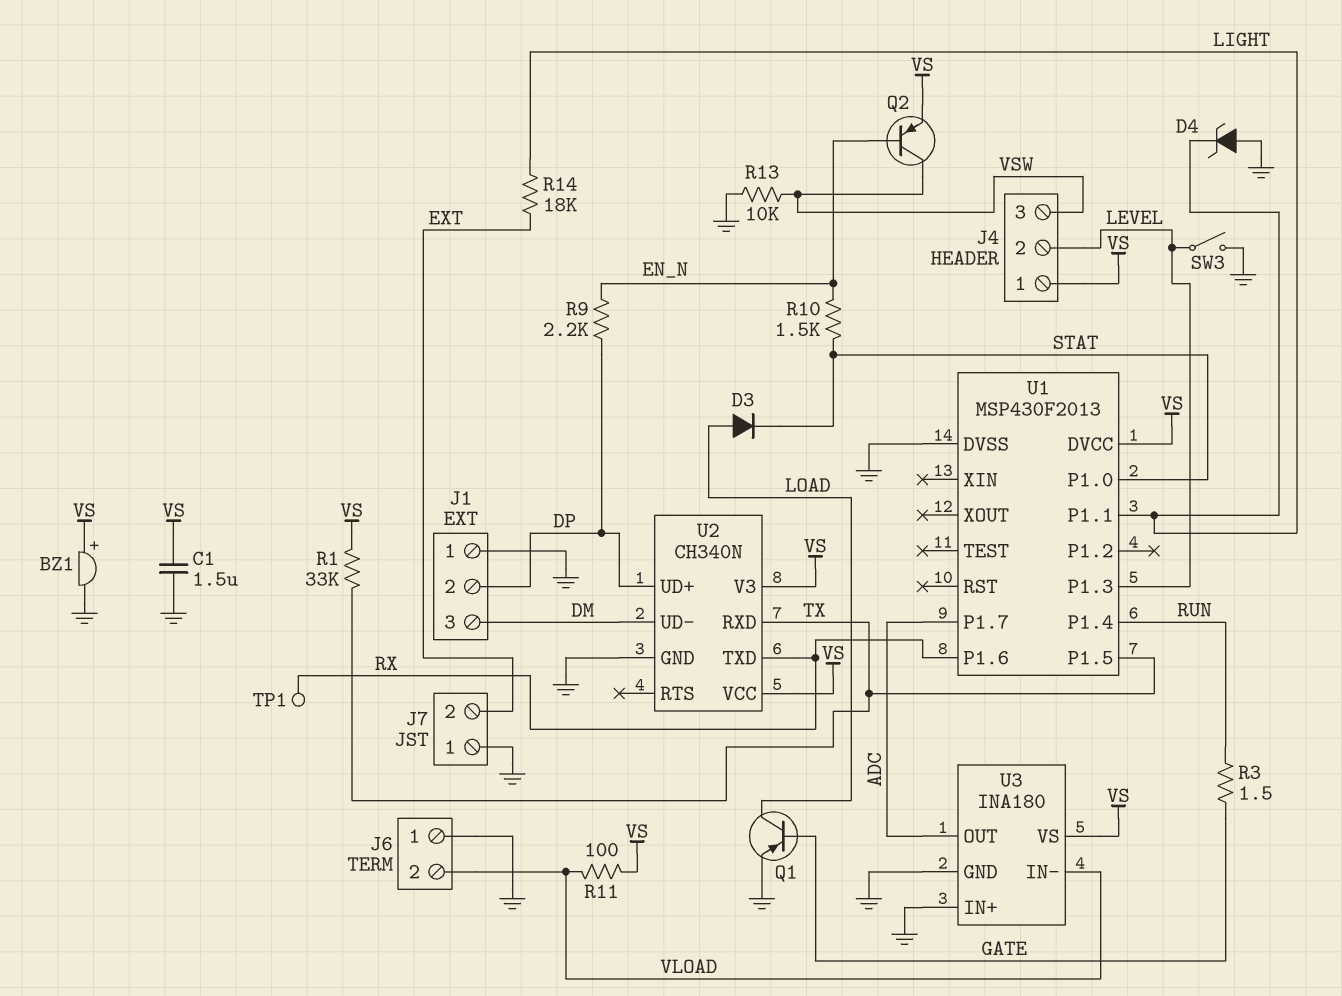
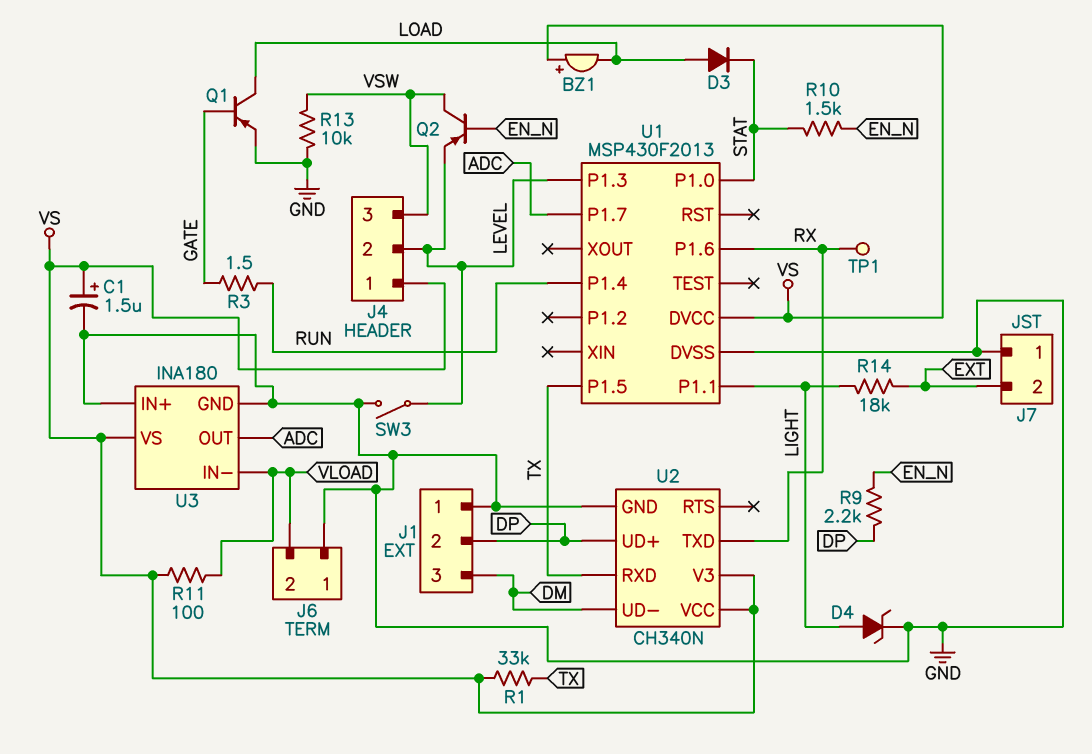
BZ1: buzzer (plus VS, minus GND) -> buzzer (plus VS, minus LOAD)
C1: 1.5uF (GND, VS) -> 1.5uF (plus VS, minus GND)
D4: zener (A GND, K LIGHT) -> zener (A LIGHT, K GND)
Q2: PNP (B EN_N, C VSW, E VS) -> PNP (B EN_N, C VSW, E LEVEL)

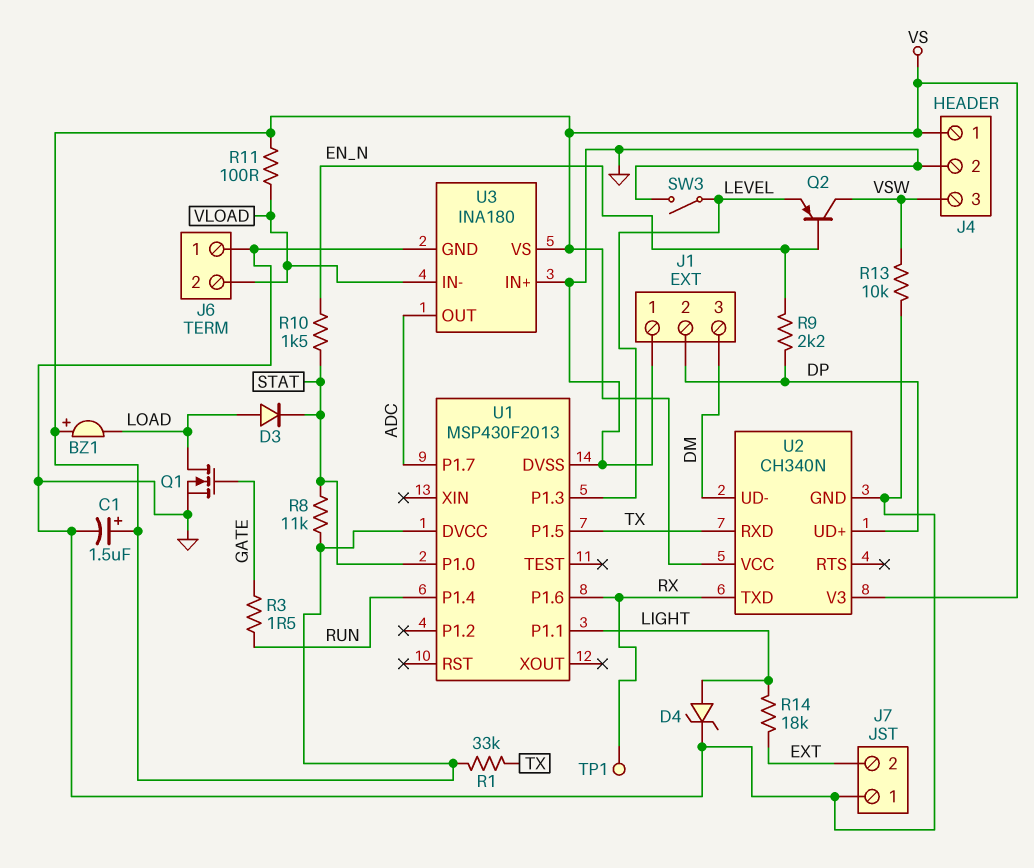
J4 pin 2: LEVEL -> GND
Q1: PNP (B GATE, C LOAD, E GND) -> NMOS (G GATE, D LOAD, S GND)
R8: none -> 11k (STAT, VS)

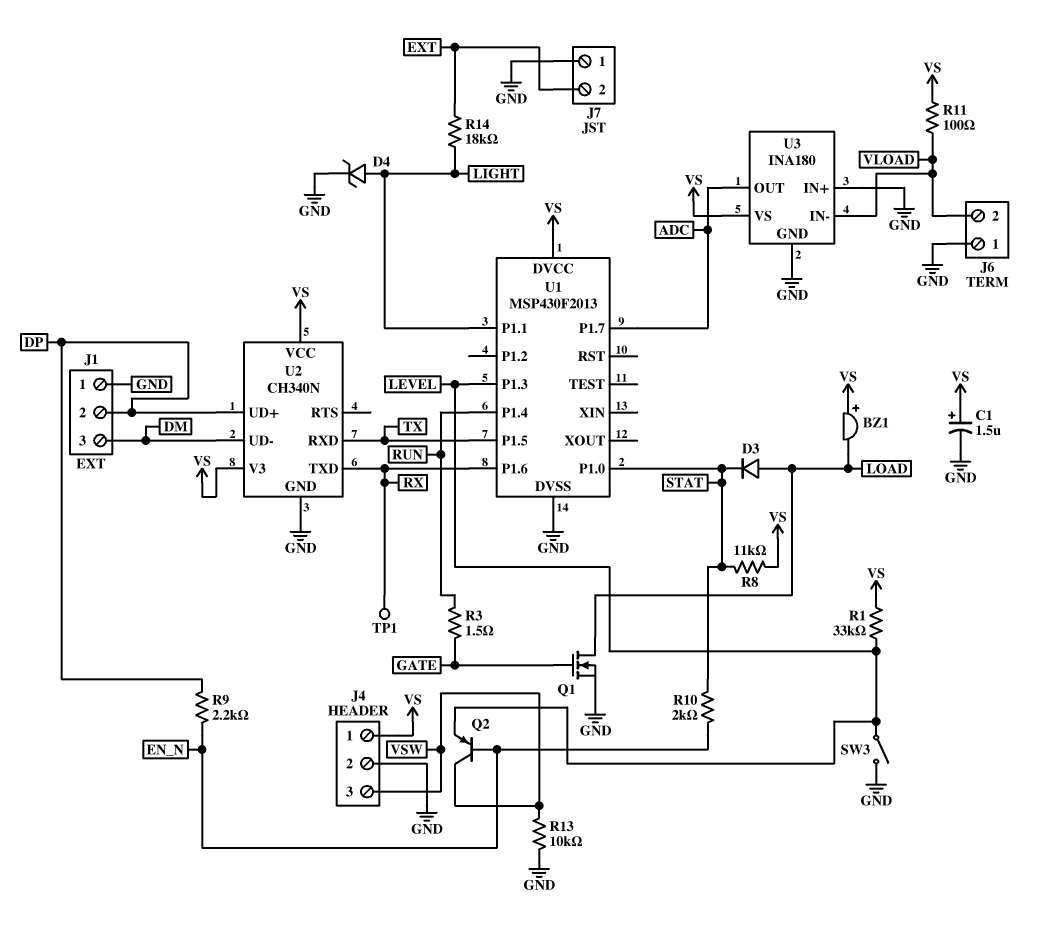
R1: 33k (TX, VS) -> 33k (LEVEL, VS)
R10: 1.5k (EN_N, STAT) -> 2k (EN_N, STAT)

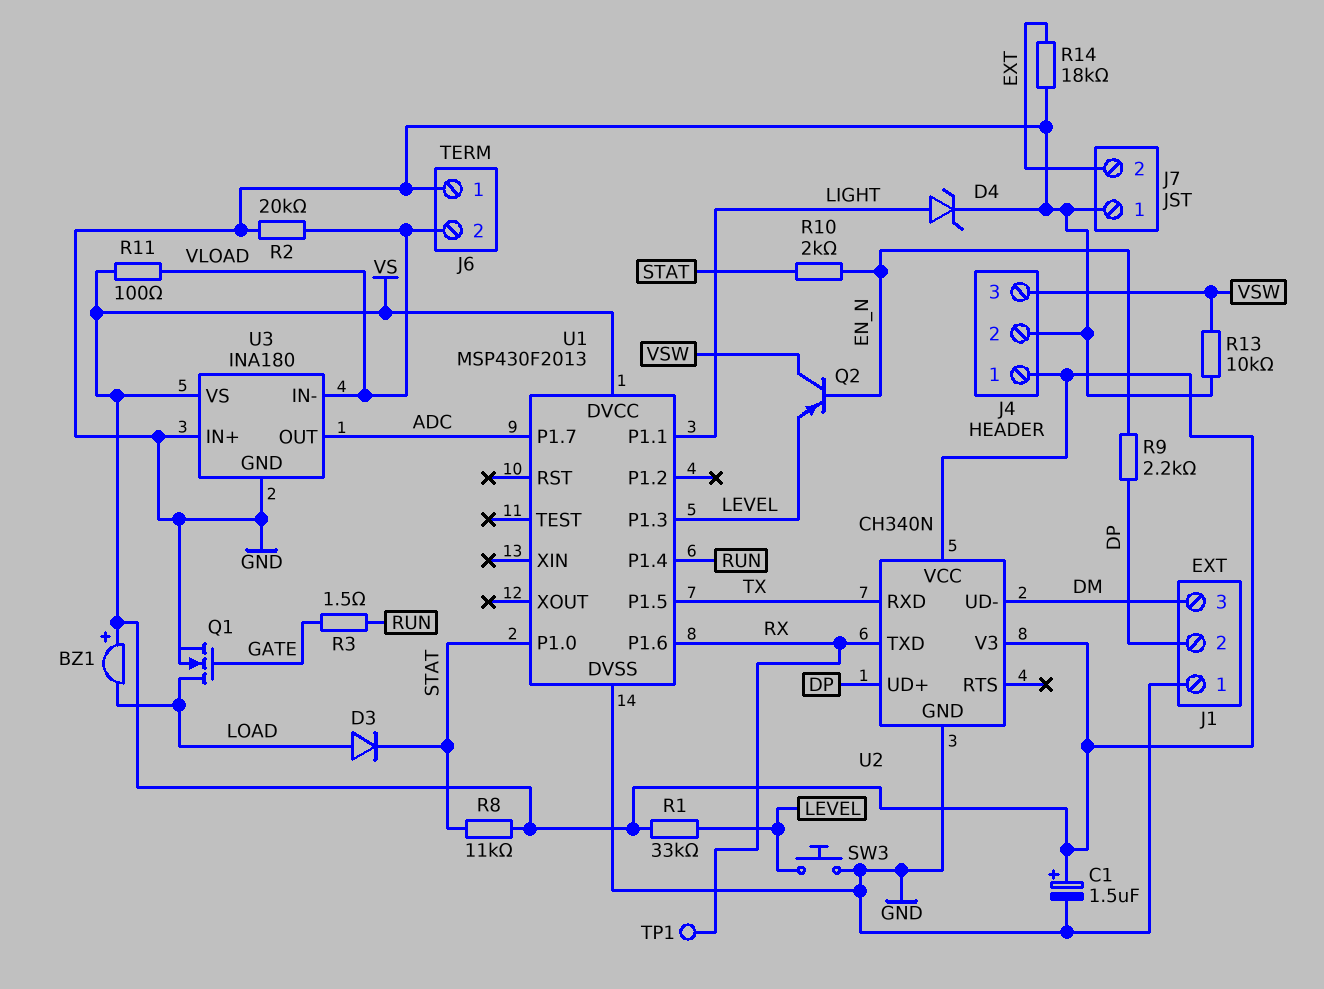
R2: none -> 20k (GND, VLOAD)
R14: 18k (EXT, LIGHT) -> 18k (EXT, GND)
SW3: switch (GND, LEVEL) -> button (GND, LEVEL)

